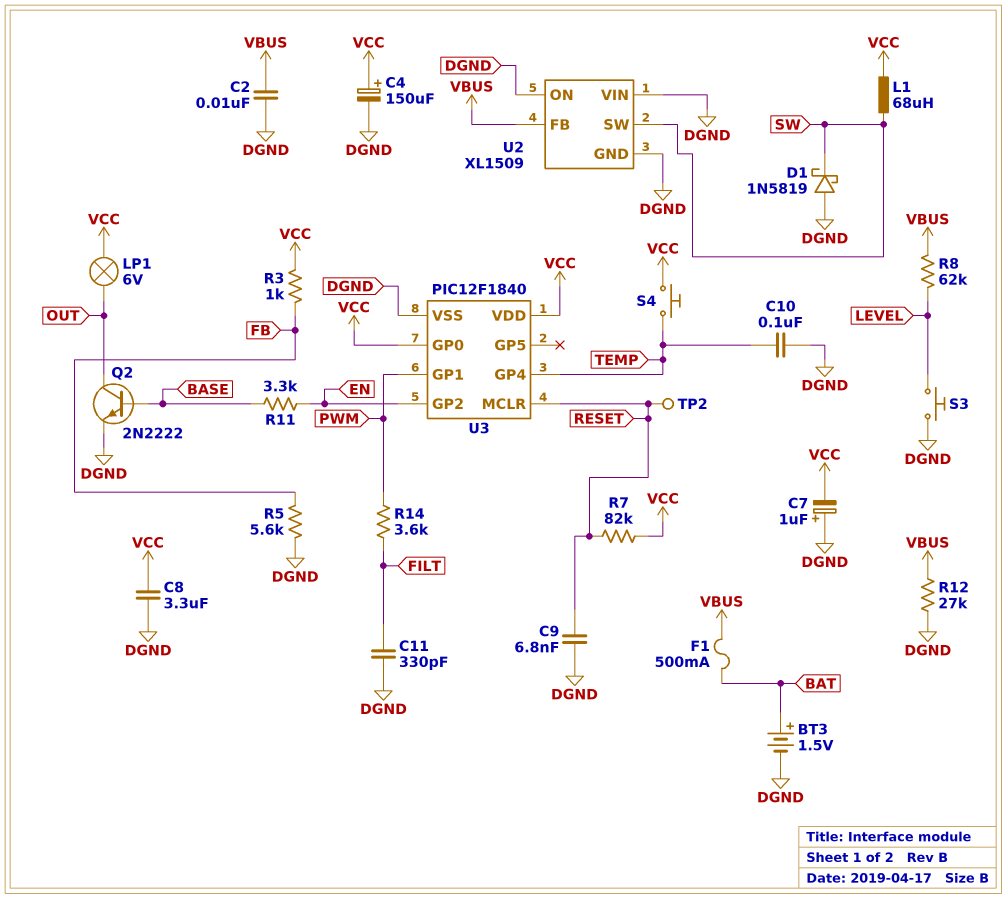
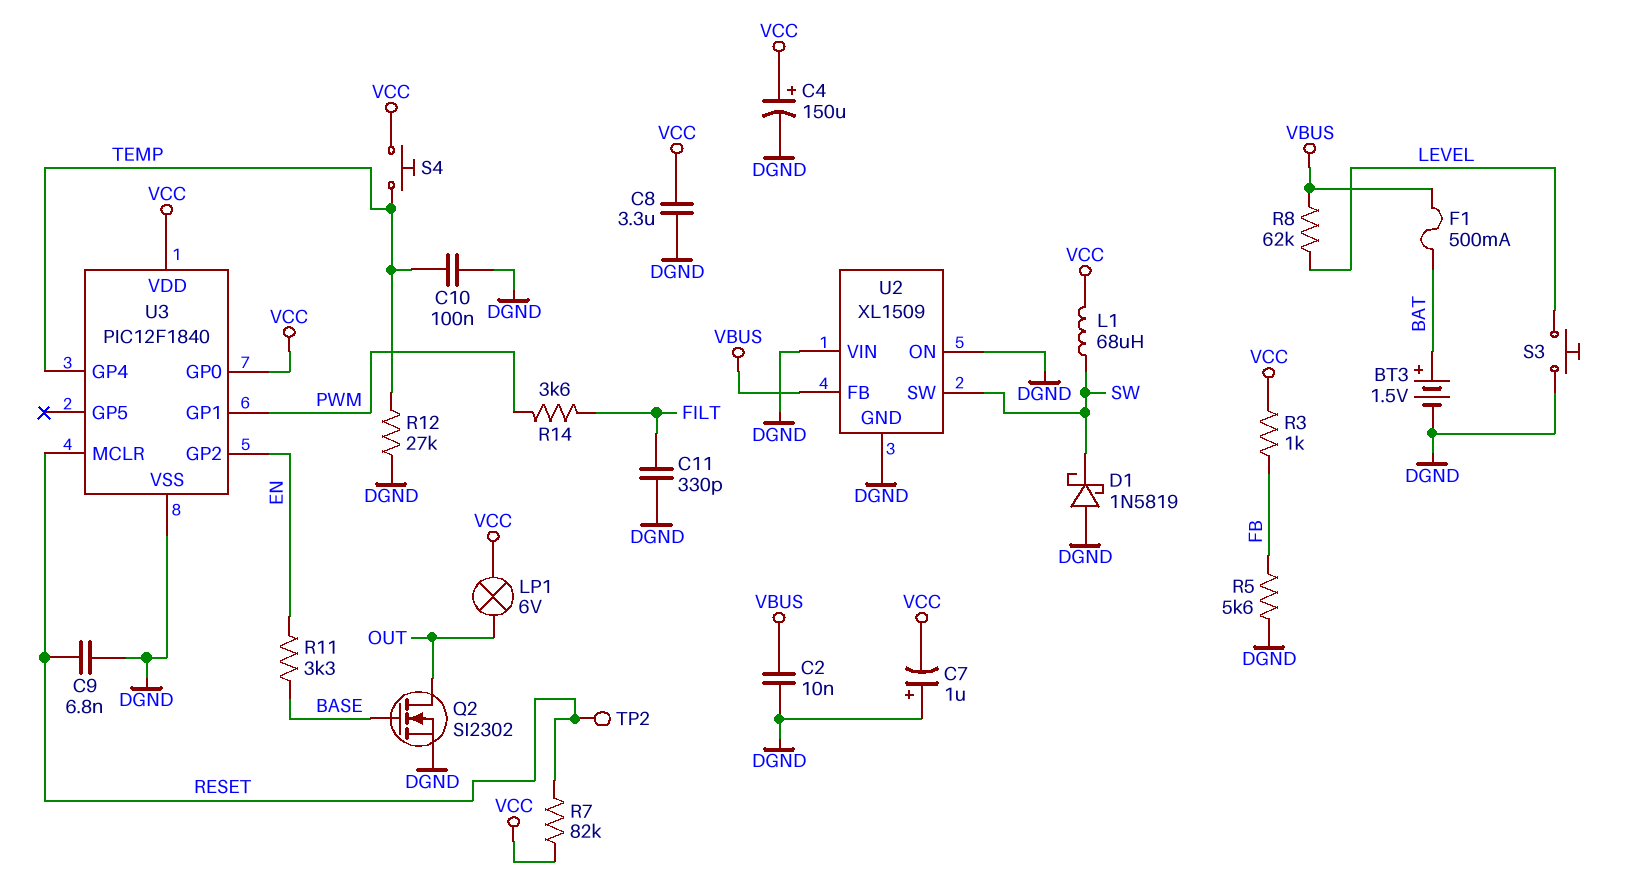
Q2: NPN 2N2222 (B BASE, C OUT, E DGND) -> NMOS SI2302 (G BASE, D OUT, S DGND)
R12: 27k (DGND, VBUS) -> 27k (DGND, TEMP)

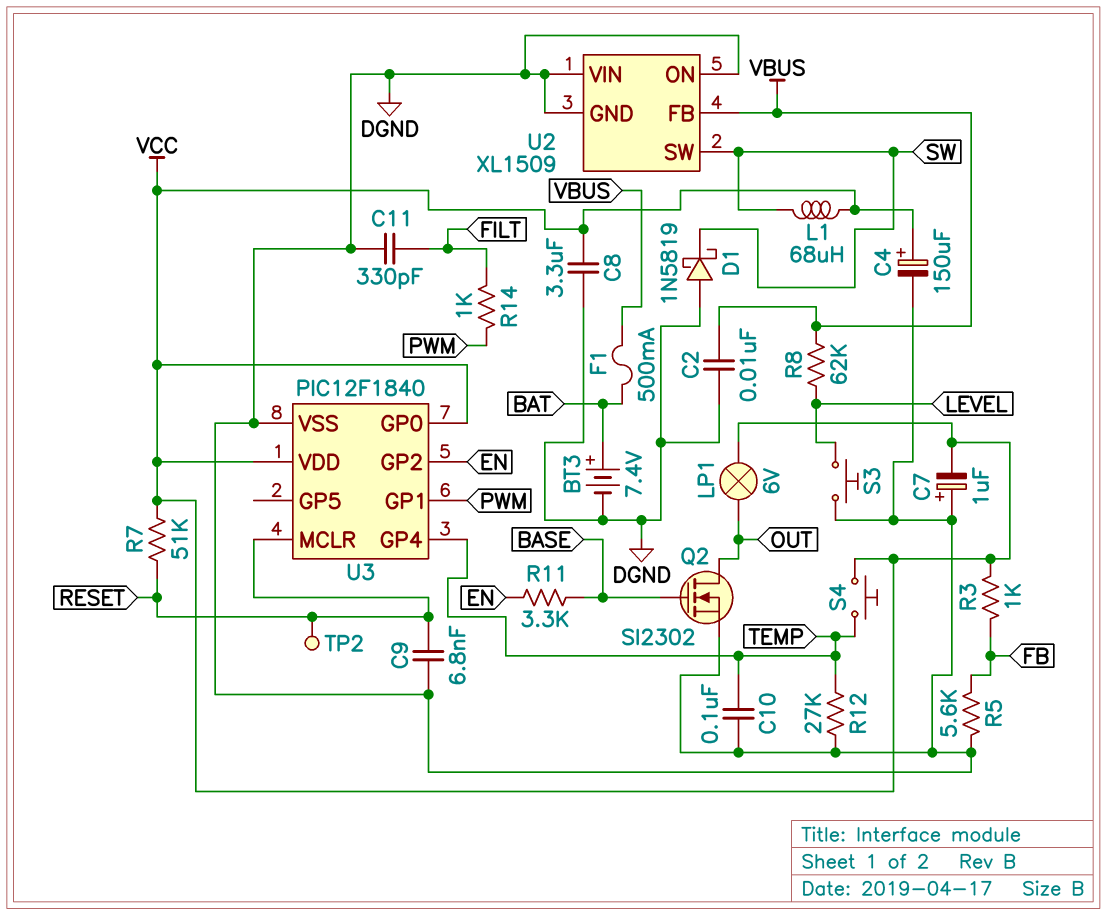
BT3: 1.5V (plus BAT, minus DGND) -> 7.4V (plus BAT, minus DGND)
R7: 82k (RESET, VCC) -> 51k (RESET, VCC)
R14: 3.6k (FILT, PWM) -> 1k (FILT, PWM)

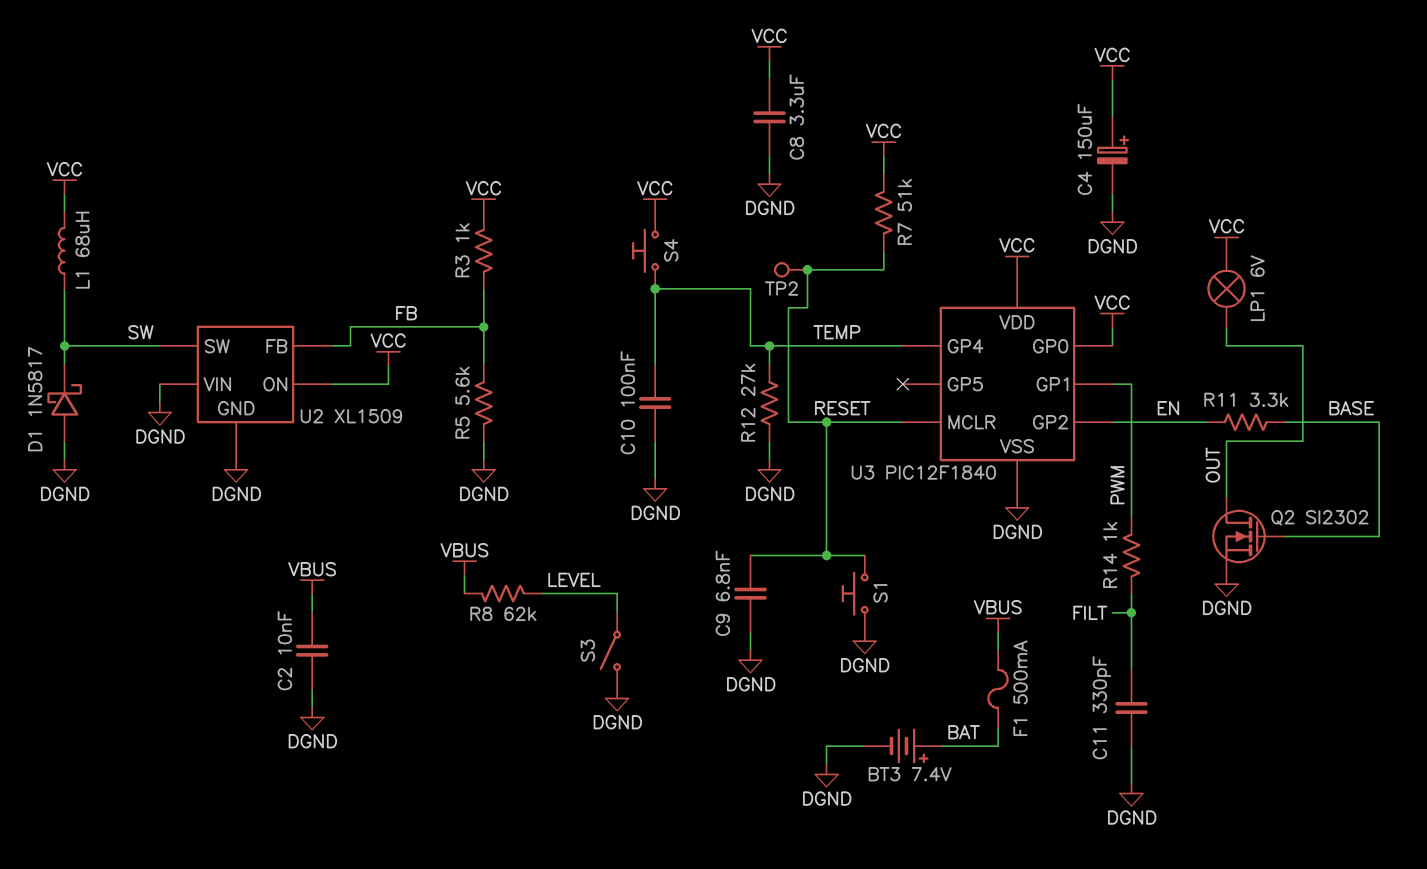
C7: 1uF (plus DGND, minus VCC) -> none
D1: schottky 1N5819 (A DGND, K SW) -> schottky 1N5817 (A DGND, K SW)
S1: none -> button (DGND, RESET)
S3: button (DGND, LEVEL) -> switch (DGND, LEVEL)
U2 pin FB: VBUS -> FB
U2 pin ON: DGND -> VCC

